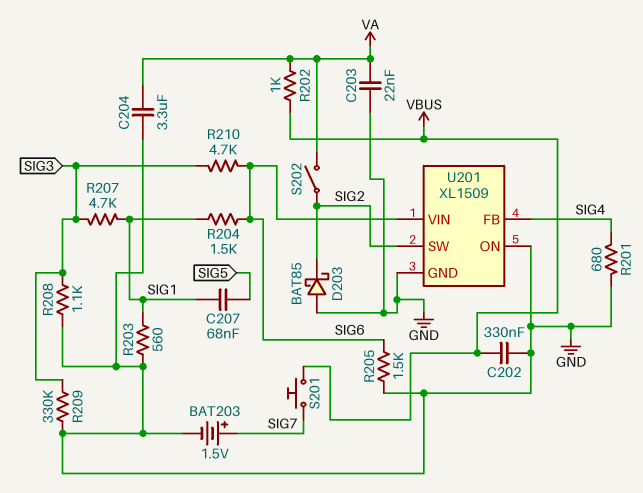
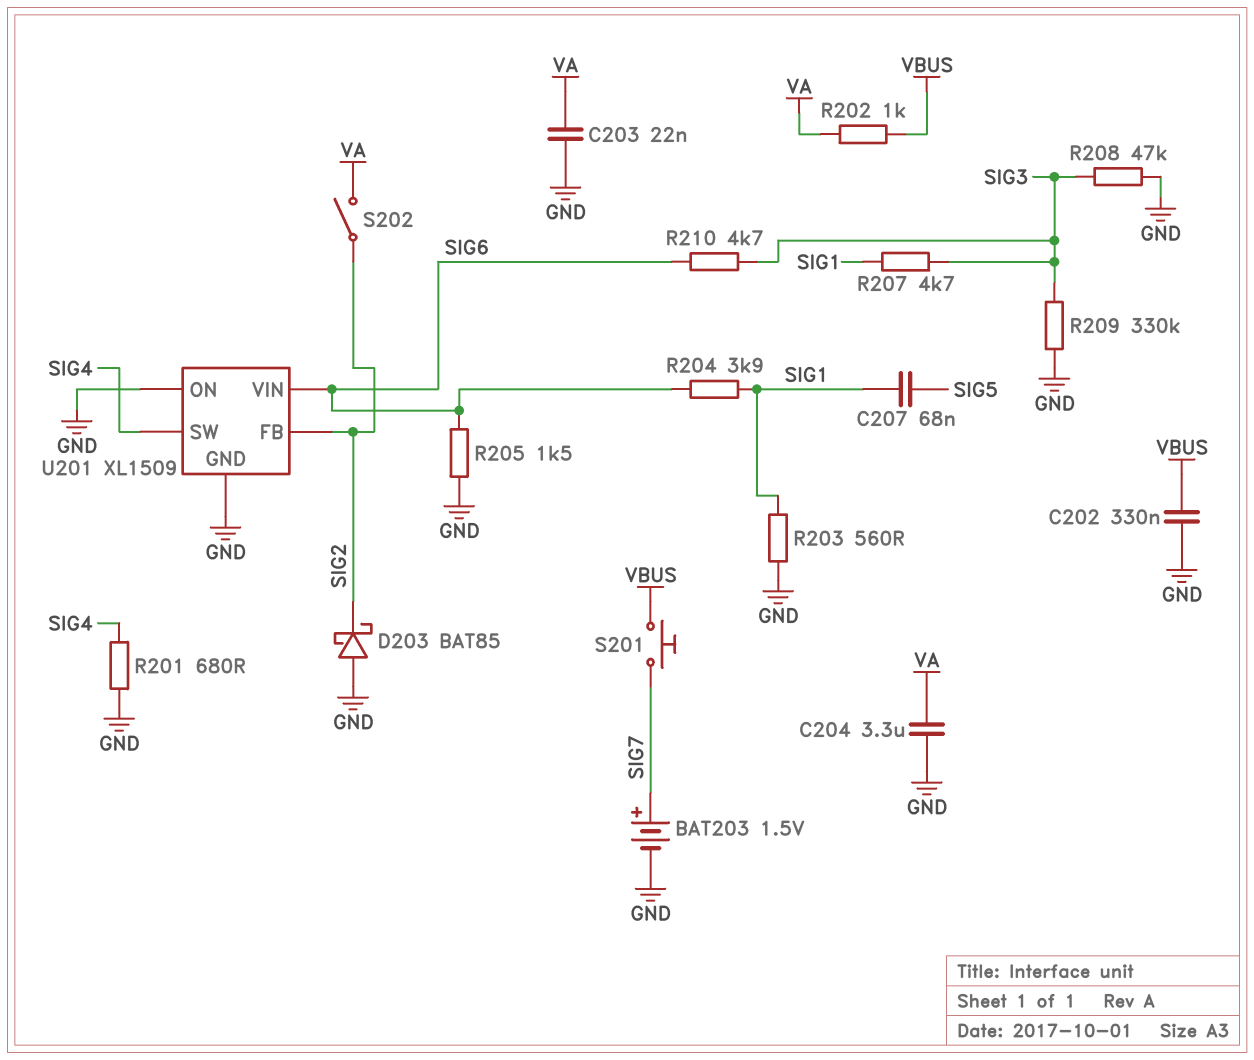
R204: 1.5k (SIG1, SIG6) -> 3.9k (SIG1, SIG6)
R208: 1.1k (GND, SIG3) -> 47k (GND, SIG3)
U201 pin FB: SIG4 -> SIG2
U201 pin SW: SIG2 -> SIG4

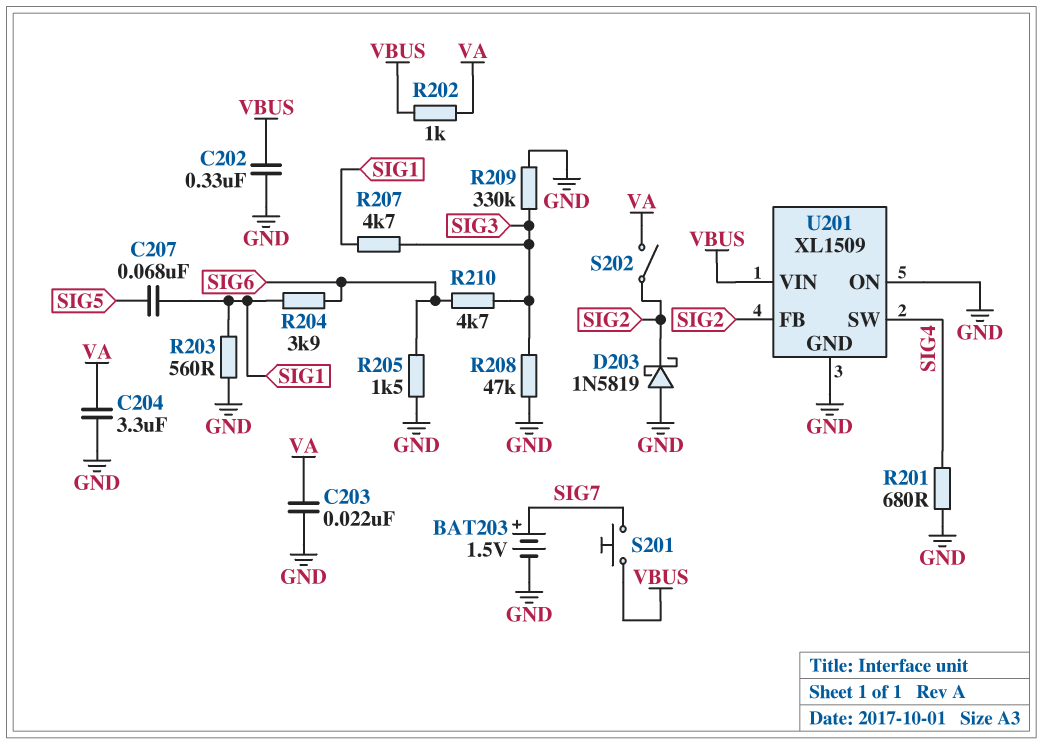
D203: schottky BAT85 (A GND, K SIG2) -> schottky 1N5819 (A GND, K SIG2)
U201 pin VIN: SIG6 -> VBUS

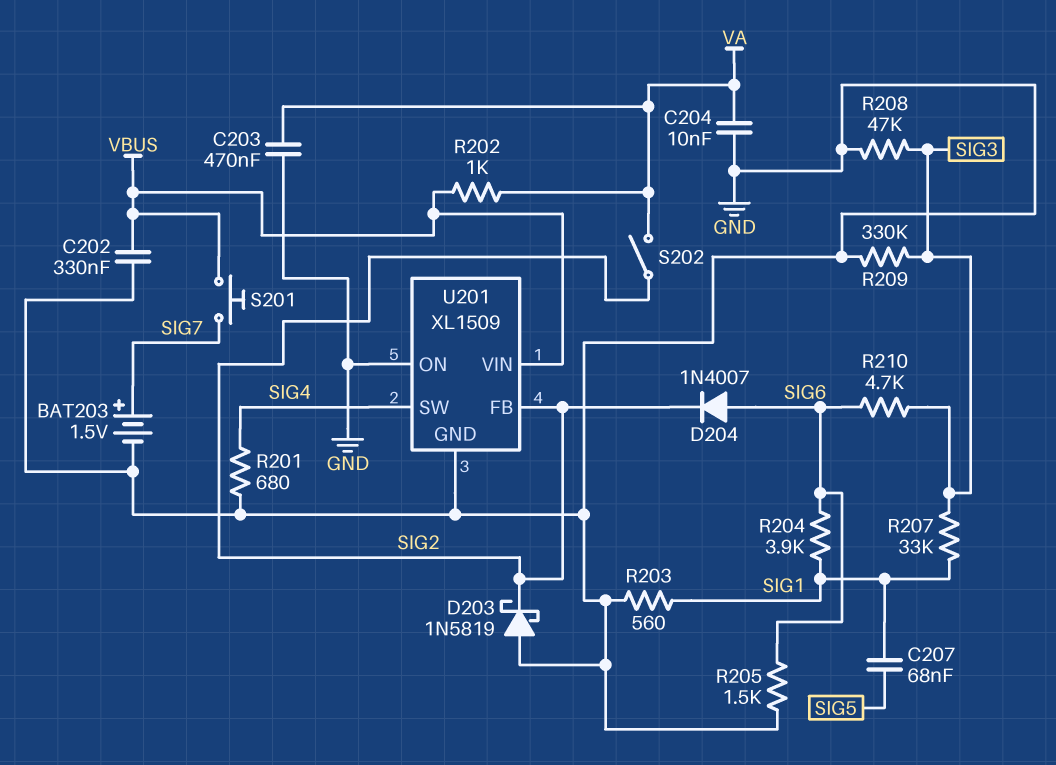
C203: 22nF (GND, VA) -> 470nF (GND, VA)
C204: 3.3uF (GND, VA) -> 10nF (GND, VA)
D204: none -> diode 1N4007 (A SIG6, K SIG2)
R207: 4.7k (SIG1, SIG3) -> 33k (SIG1, SIG3)

